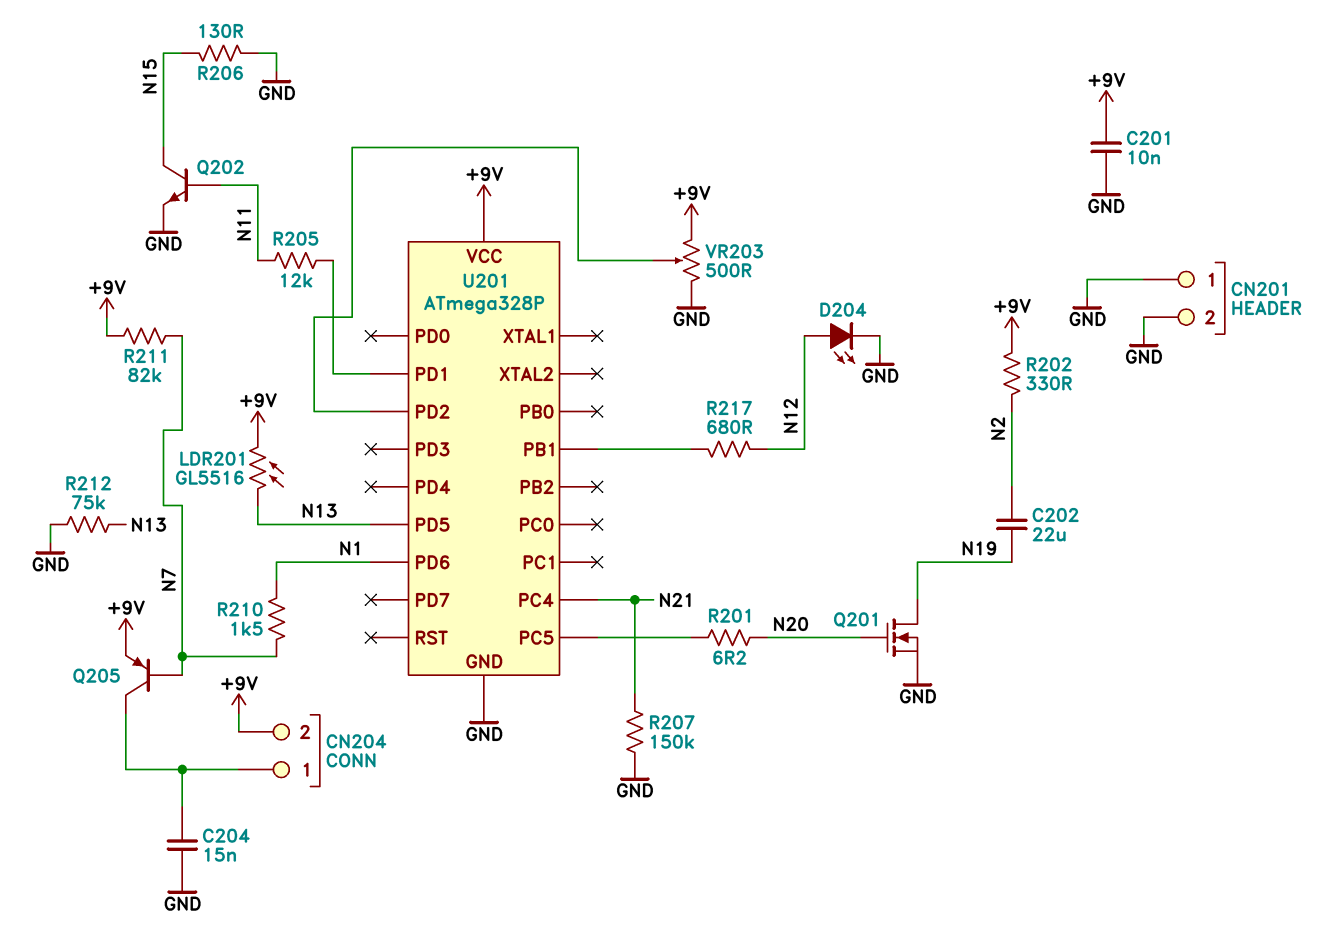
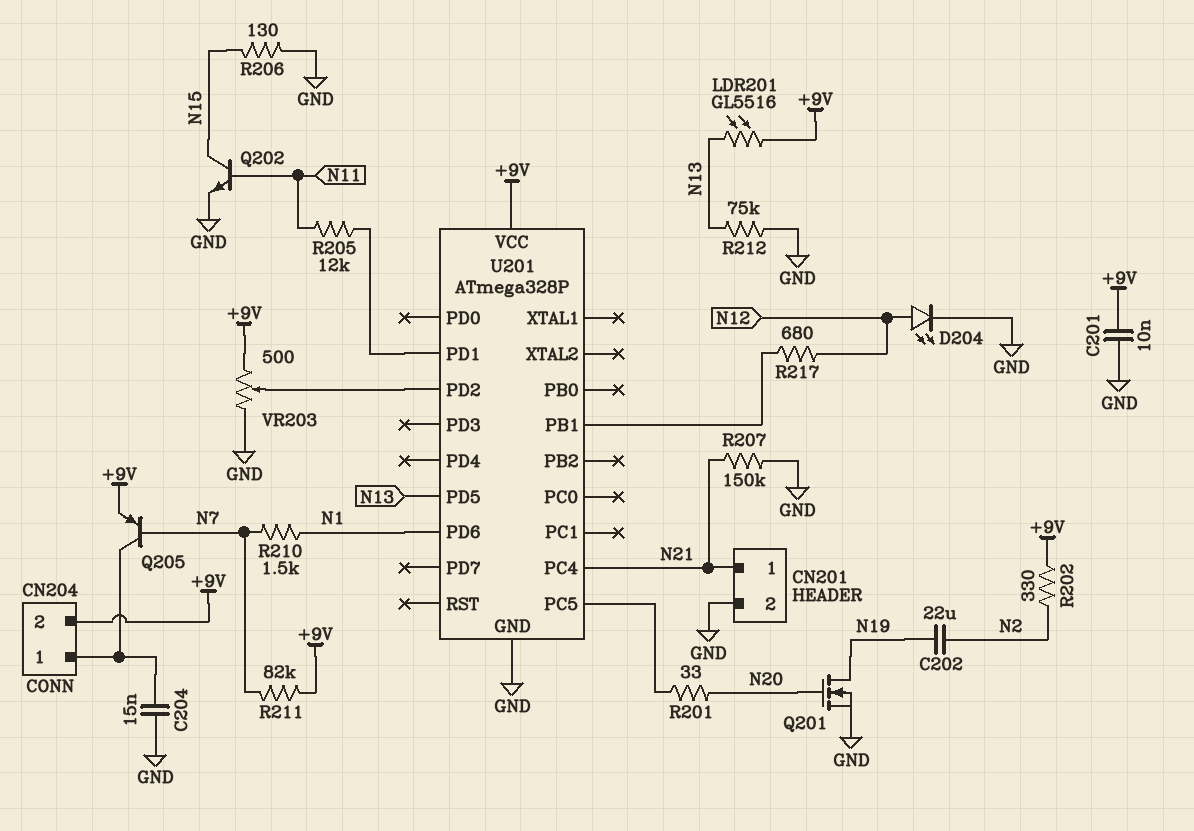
CN201 pin 1: GND -> N21
R201: 6.2 (N20, U201/PC5) -> 33 (N20, U201/PC5)

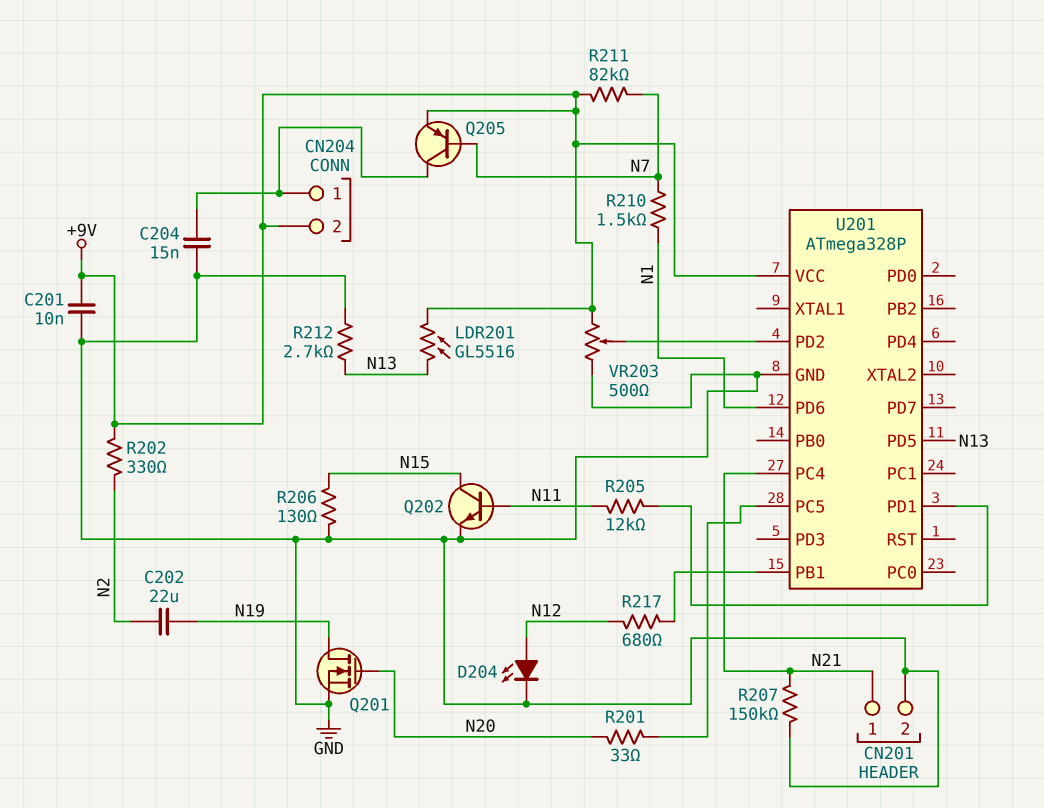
R212: 75k (GND, N13) -> 2.7k (GND, N13)

